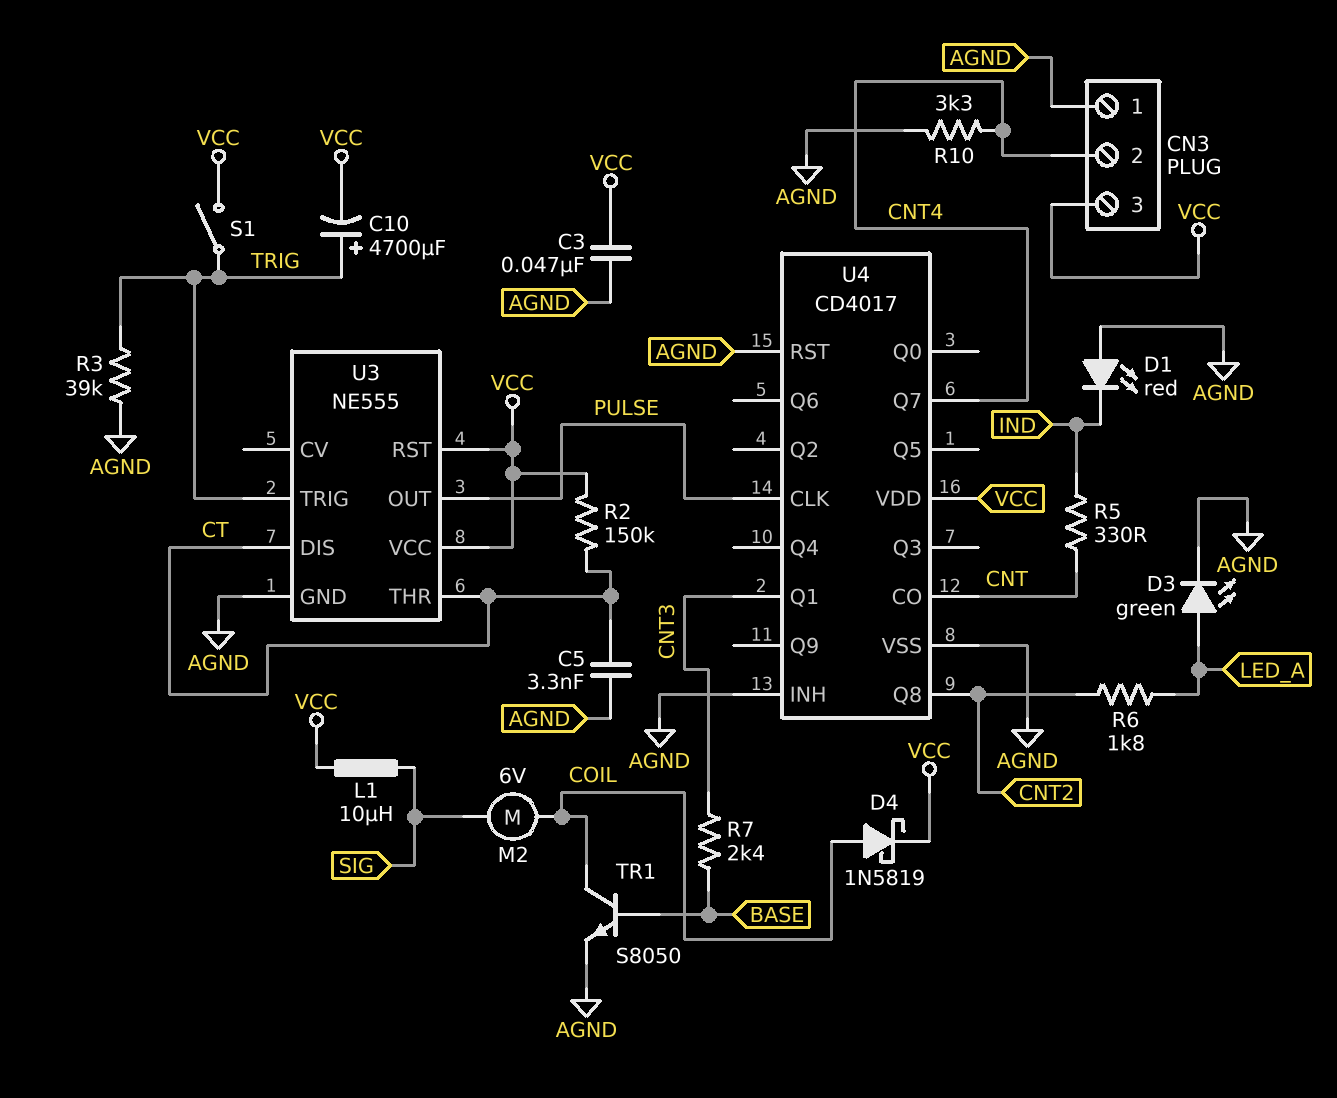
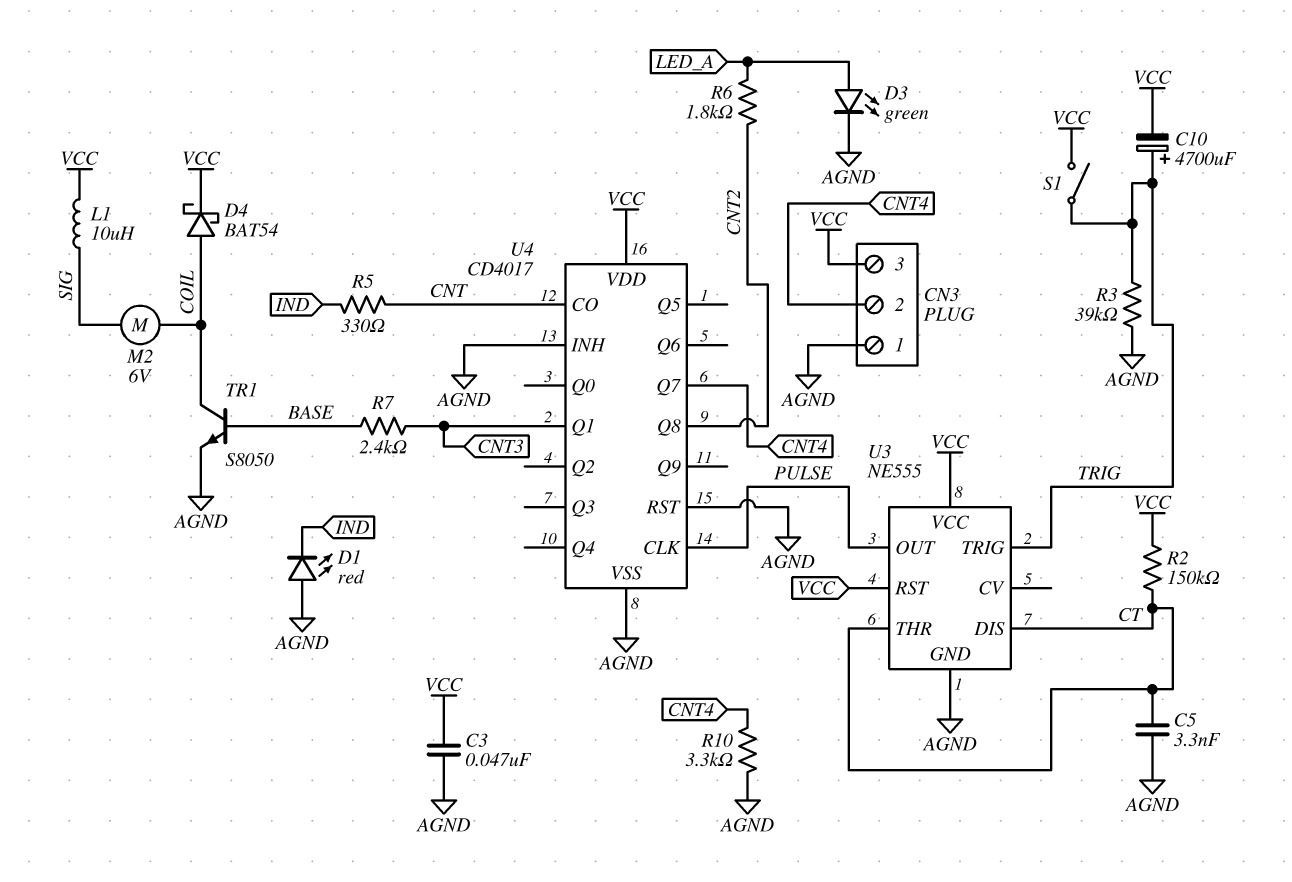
D4: schottky 1N5819 (A COIL, K VCC) -> schottky BAT54 (A COIL, K VCC)

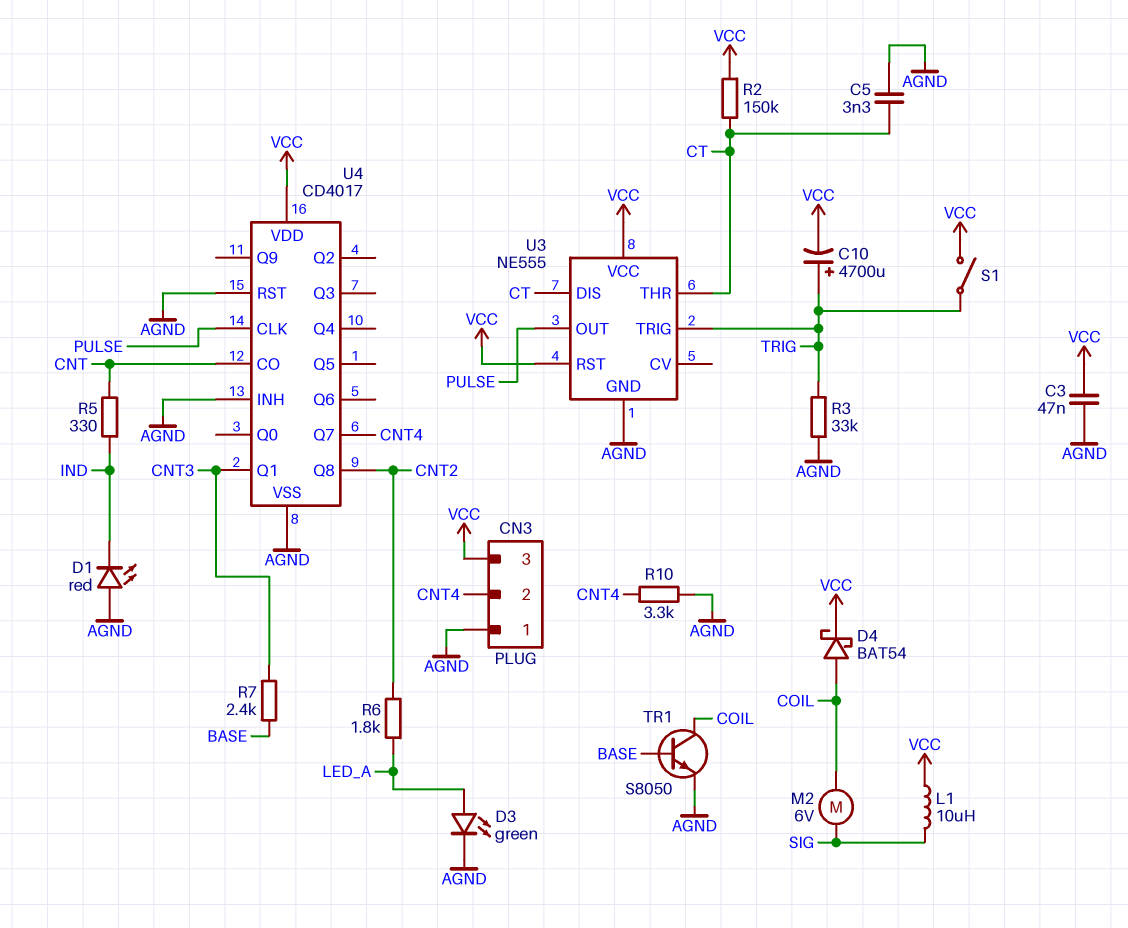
R3: 39k (AGND, TRIG) -> 33k (AGND, TRIG)

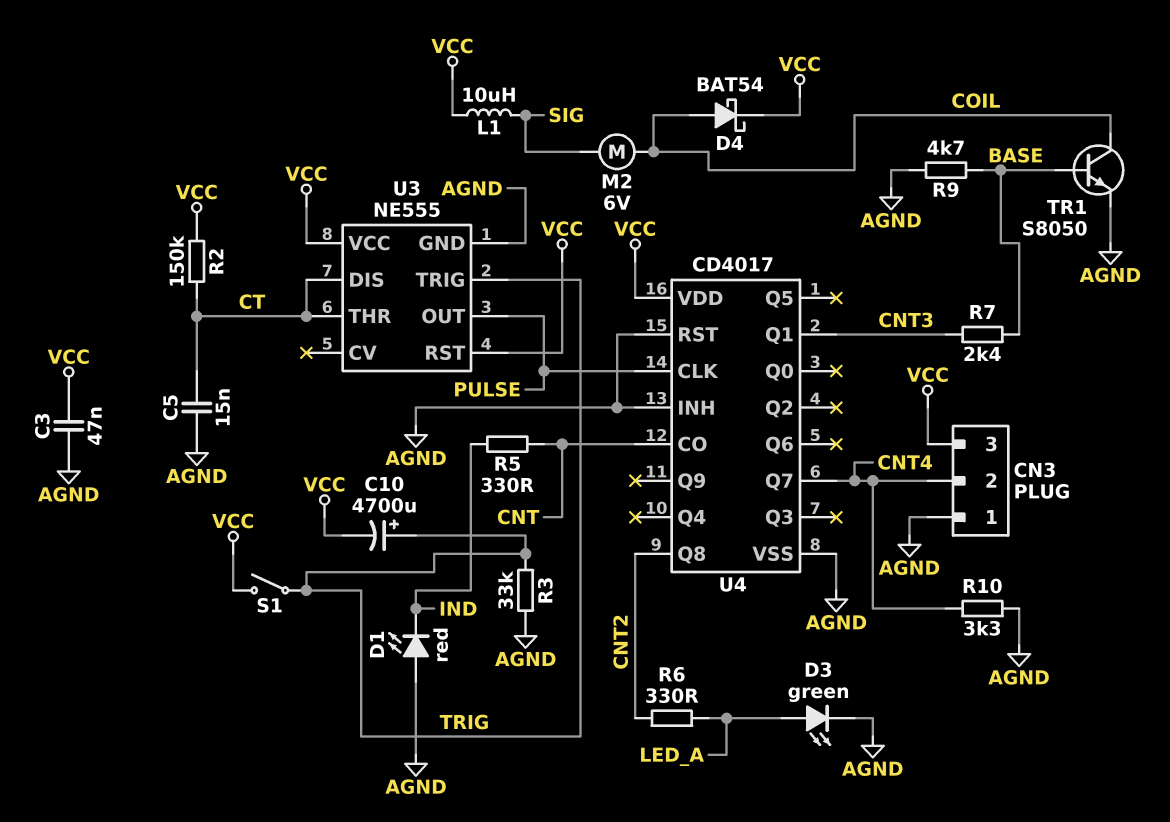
C5: 3.3nF (AGND, CT) -> 15nF (AGND, CT)
R6: 1.8k (CNT2, LED_A) -> 330 (CNT2, LED_A)
R9: none -> 4.7k (AGND, BASE)

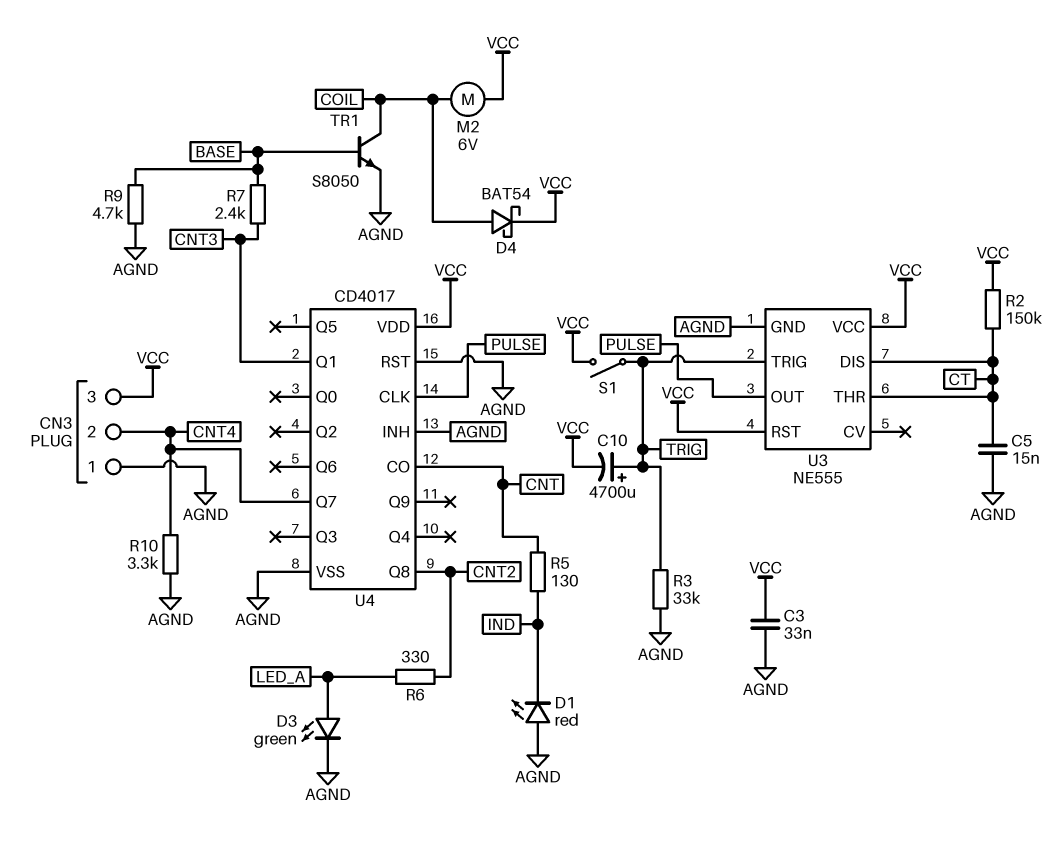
C3: 47nF (AGND, VCC) -> 33nF (AGND, VCC)
L1: 10uH (SIG, VCC) -> none
M2: motor 6V (COIL, SIG) -> motor 6V (COIL, VCC)
R5: 330 (CNT, IND) -> 130 (CNT, IND)

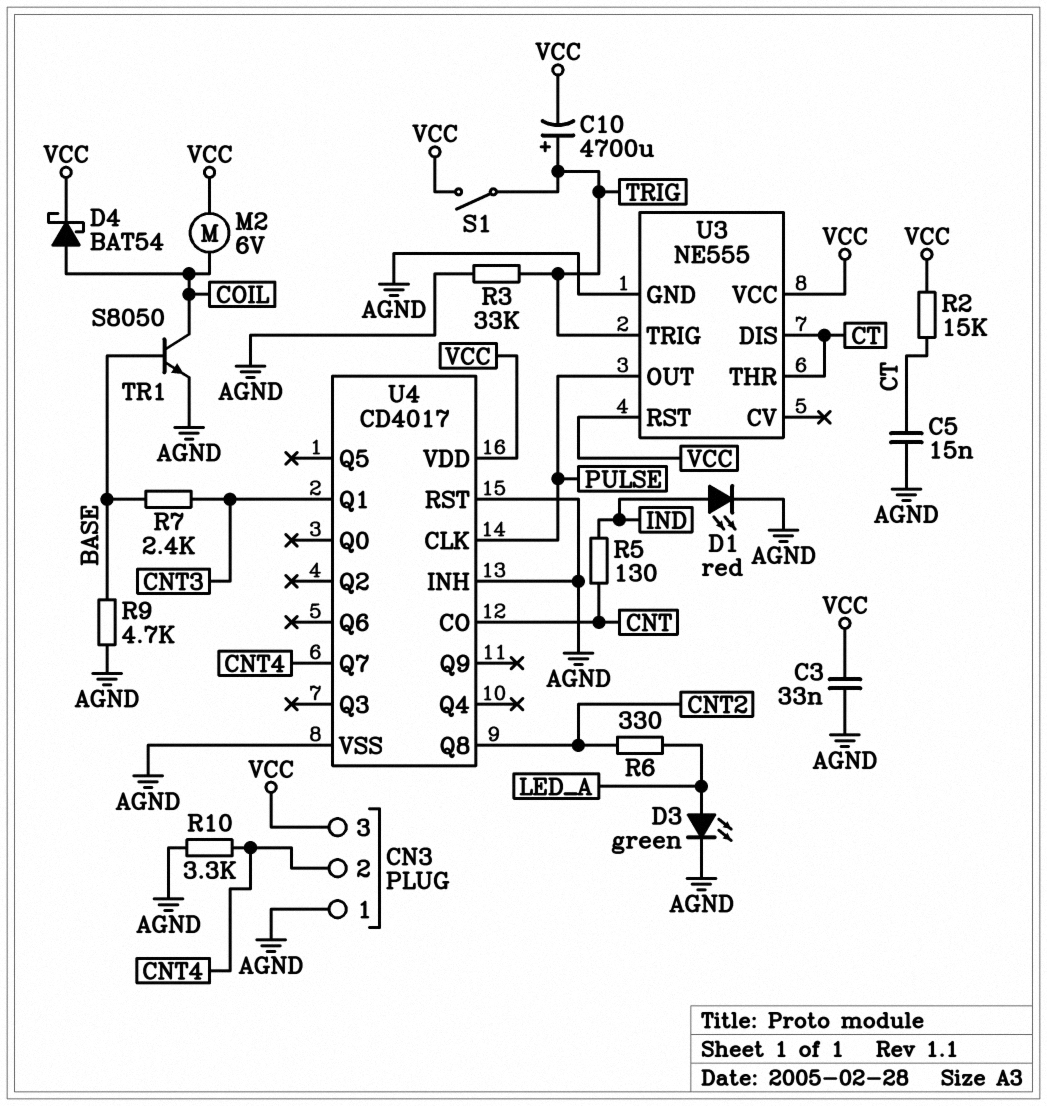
D1: LED red (A AGND, K IND) -> LED red (A IND, K AGND)
R2: 150k (CT, VCC) -> 15k (CT, VCC)

